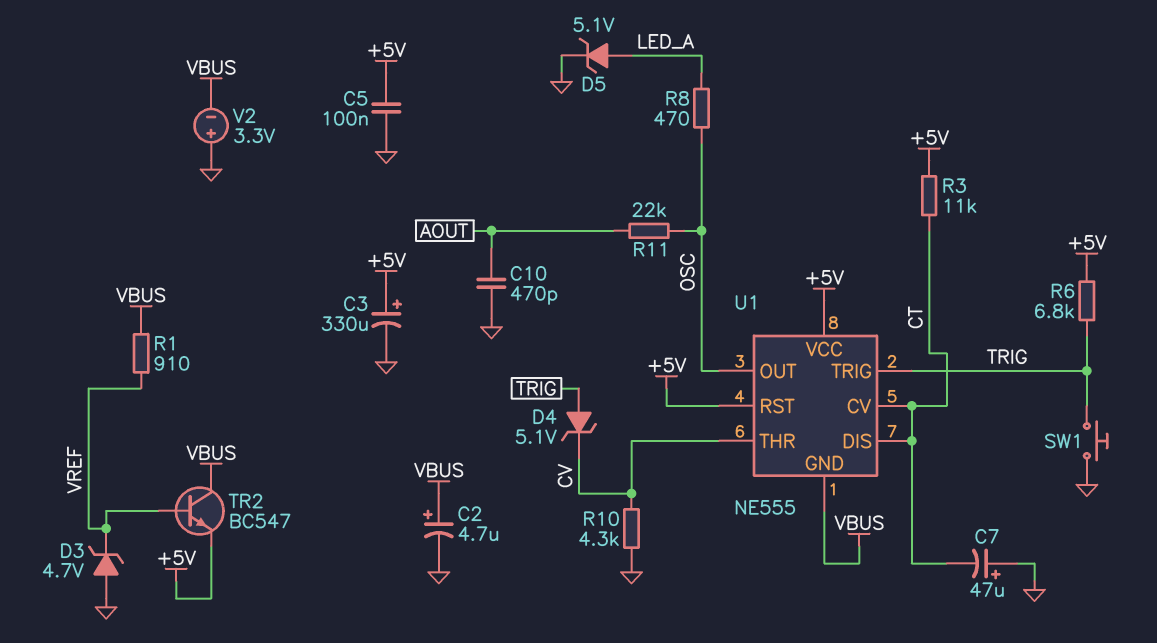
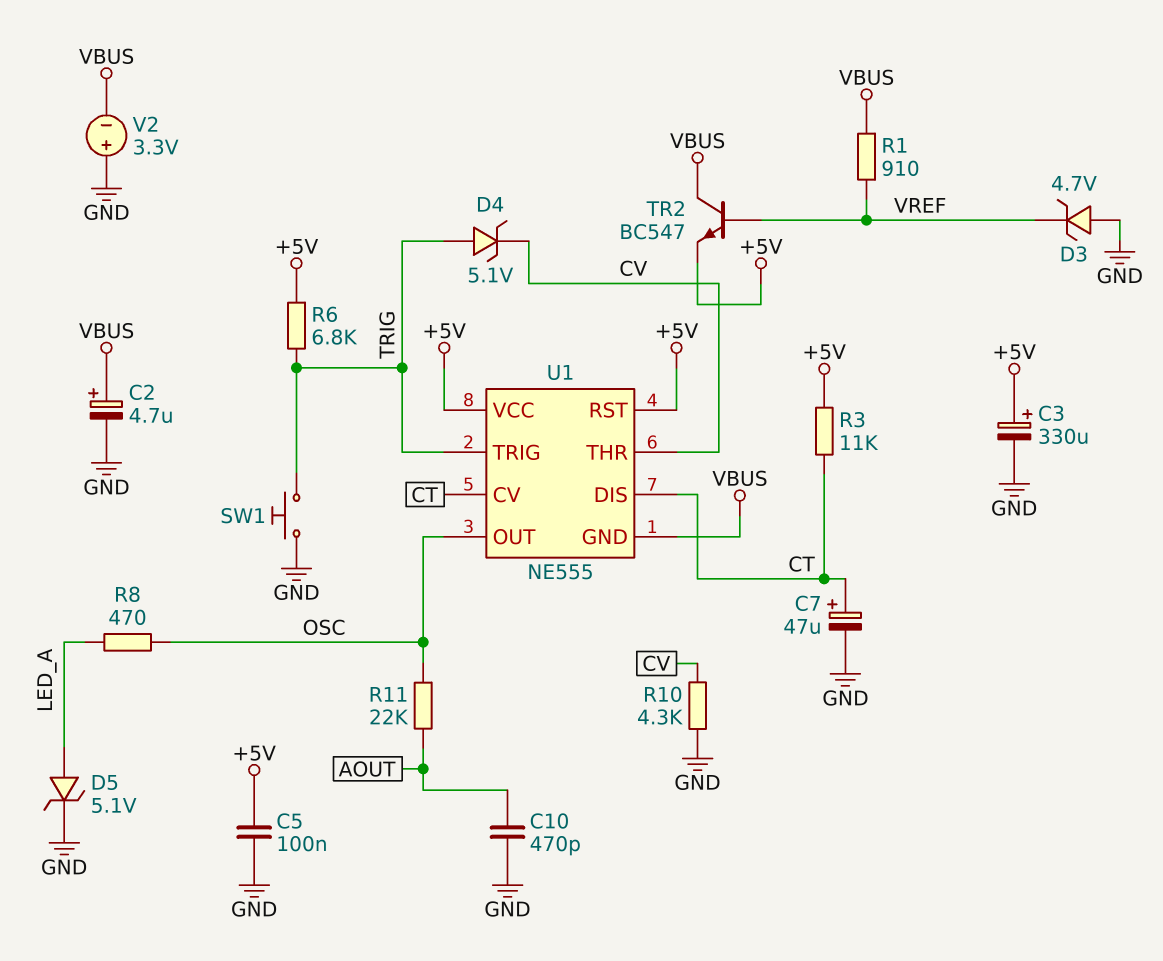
C7: 47uF (plus GND, minus CT) -> 47uF (plus CT, minus GND)

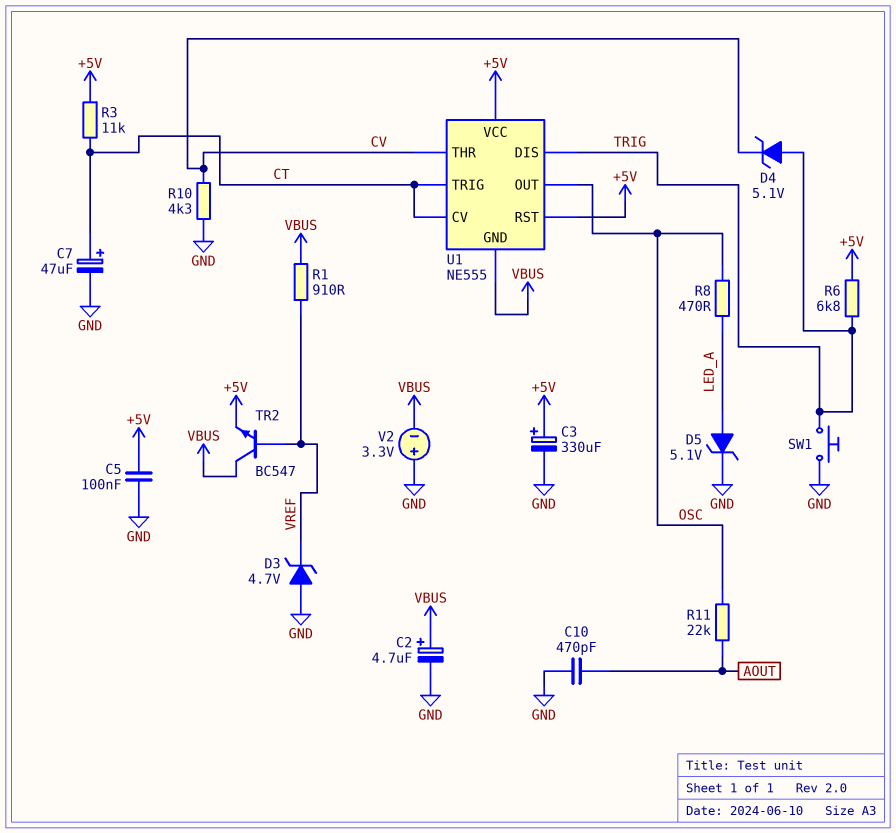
U1 pin DIS: CT -> TRIG
U1 pin TRIG: TRIG -> CT

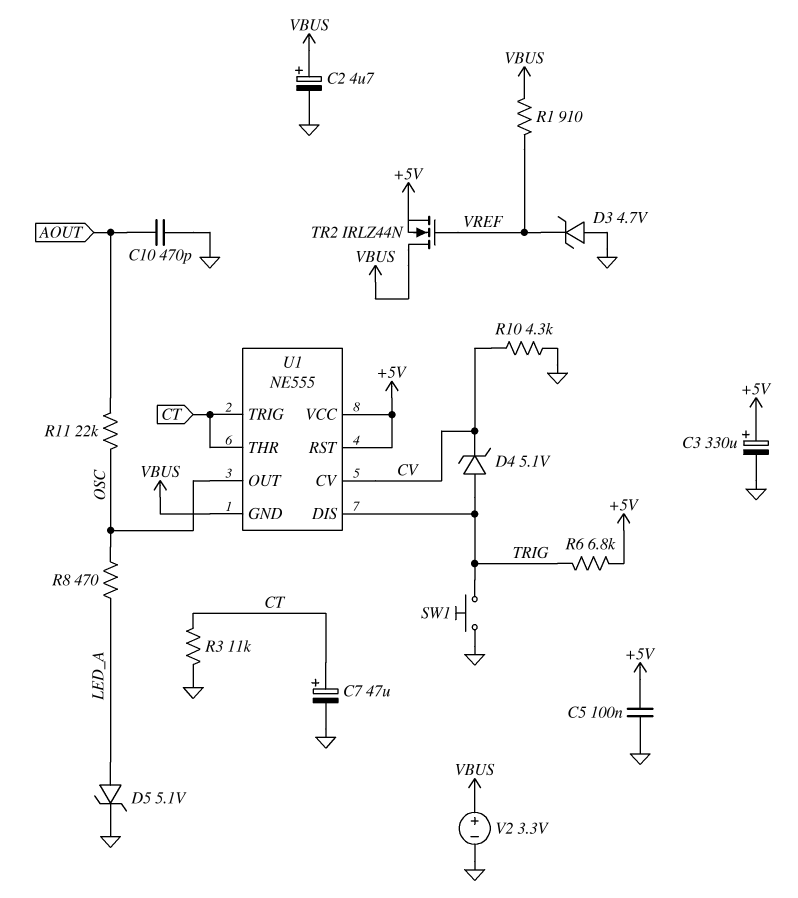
R3: 11k (+5V, CT) -> 11k (CT, GND)
TR2: NPN BC547 (B VREF, C VBUS, E +5V) -> NMOS IRLZ44N (G VREF, D VBUS, S +5V)
U1 pin CV: CT -> CV
U1 pin THR: CV -> CT
V2: 3.3V (plus GND, minus VBUS) -> 3.3V (plus VBUS, minus GND)

